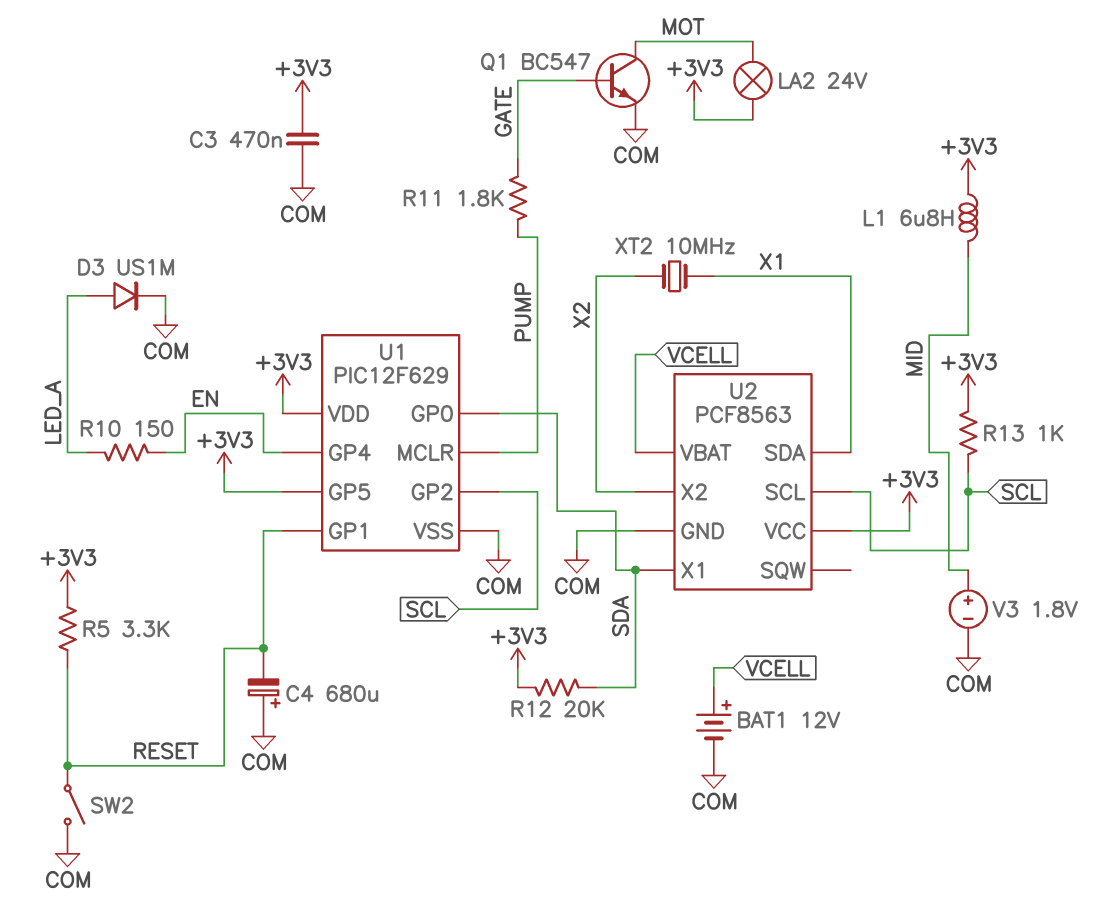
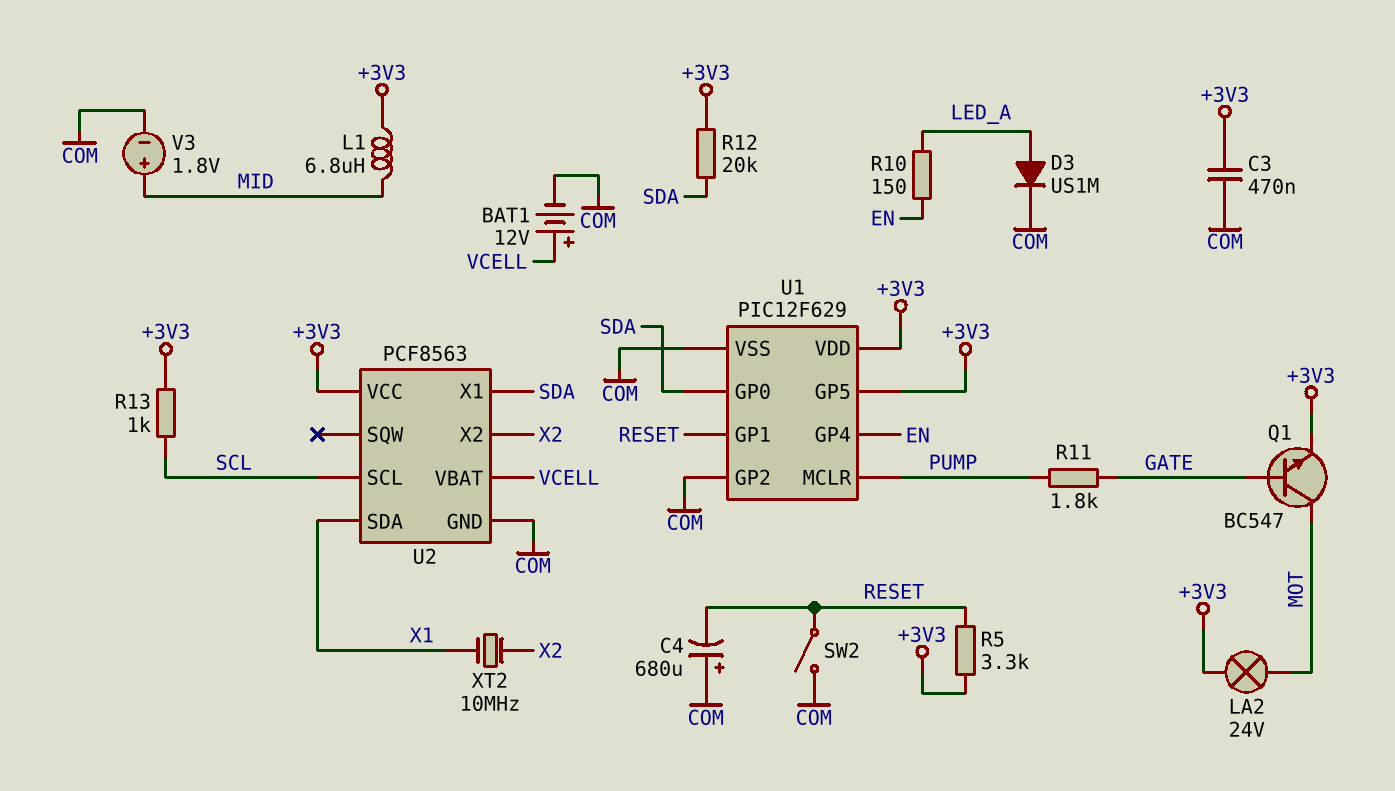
Q1: NPN BC547 (B GATE, C MOT, E COM) -> NPN BC547 (B GATE, C MOT, E +3V3)
U1 pin GP2: SCL -> COM

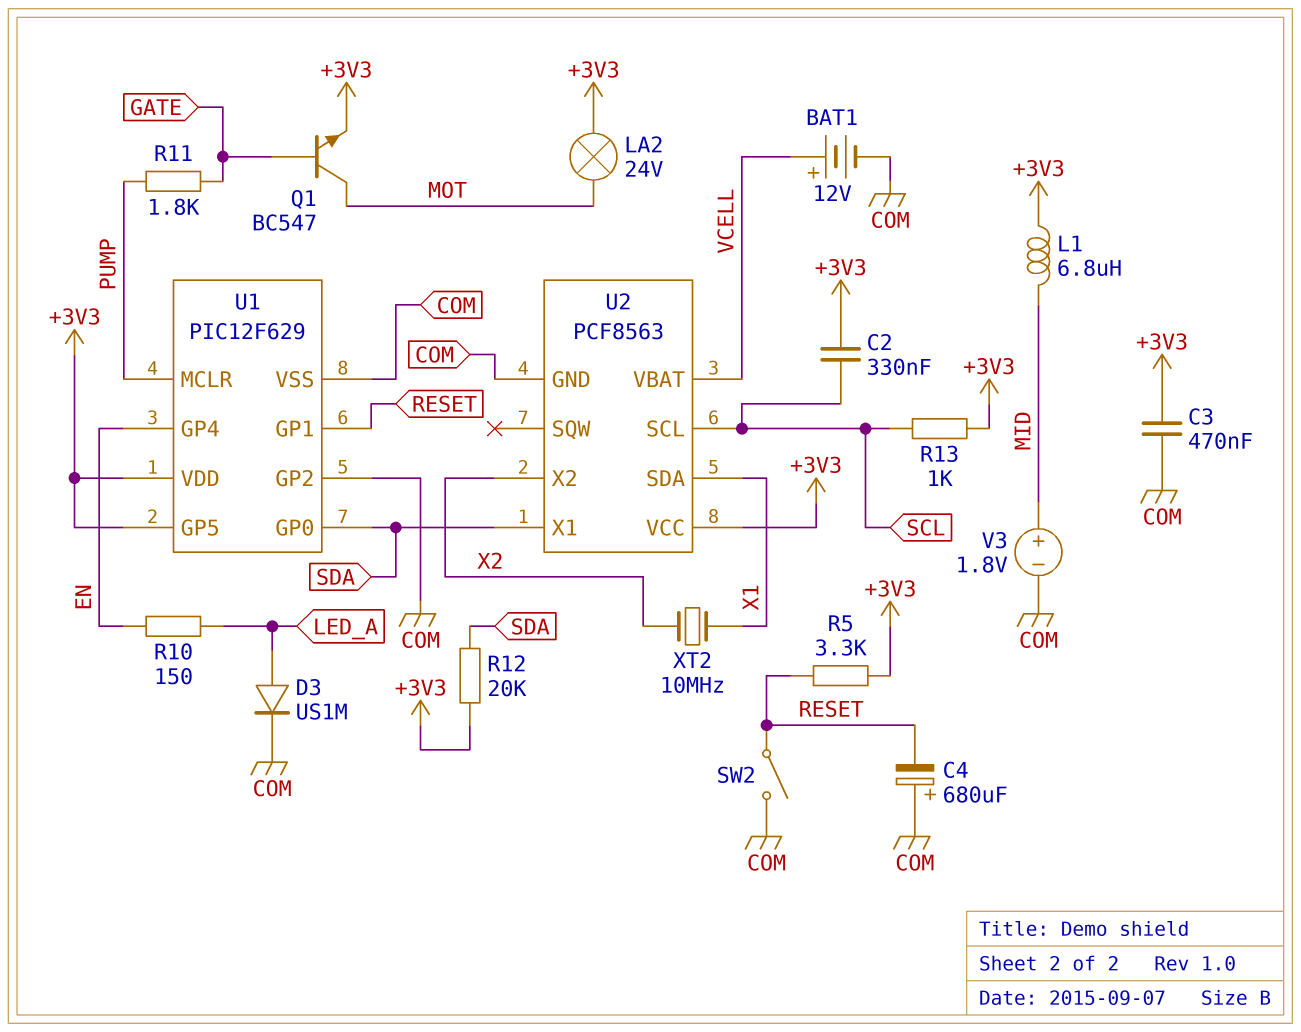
C2: none -> 330nF (+3V3, SCL)

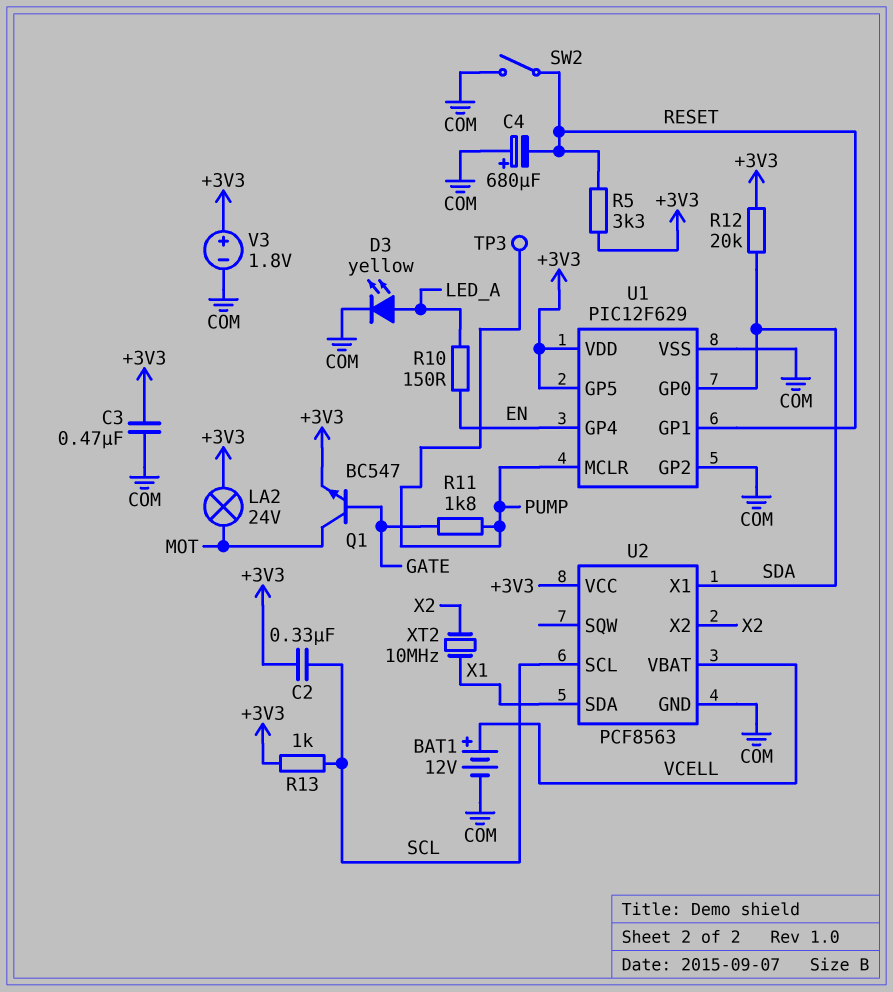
D3: diode US1M (A LED_A, K COM) -> LED yellow (A LED_A, K COM)
L1: 6.8uH (+3V3, MID) -> none
TP3: none -> test point (PUMP)
V3: 1.8V (plus MID, minus COM) -> 1.8V (plus +3V3, minus COM)

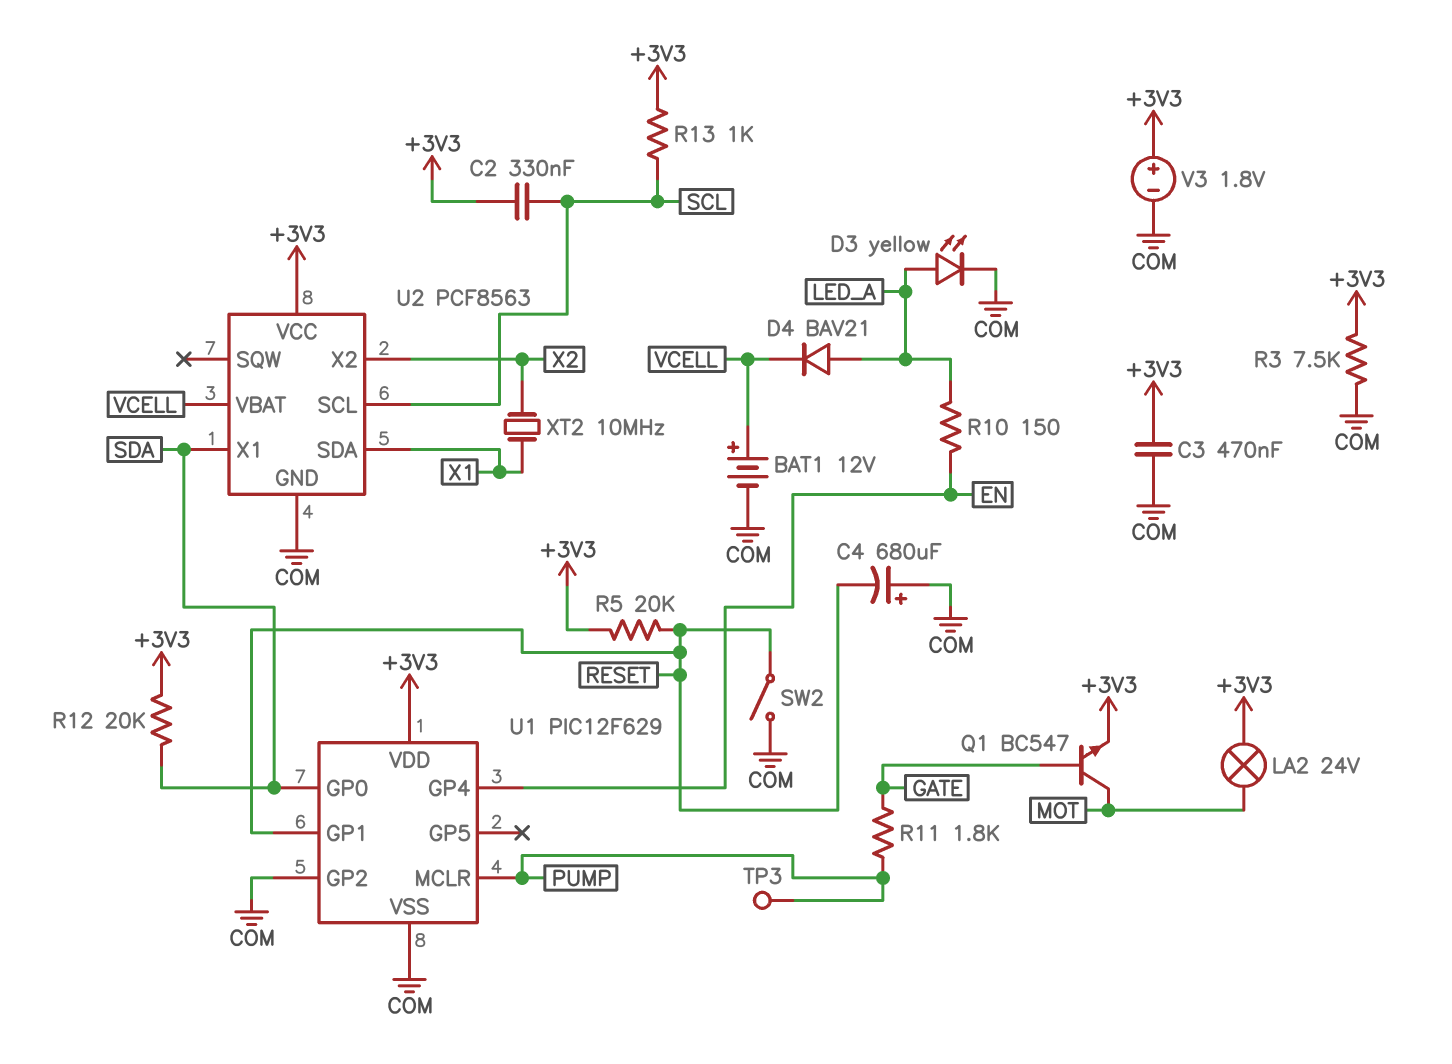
D4: none -> diode BAV21 (A LED_A, K VCELL)
R3: none -> 7.5k (+3V3, COM)
R5: 3.3k (+3V3, RESET) -> 20k (+3V3, RESET)
U1 pin GP5: +3V3 -> none

